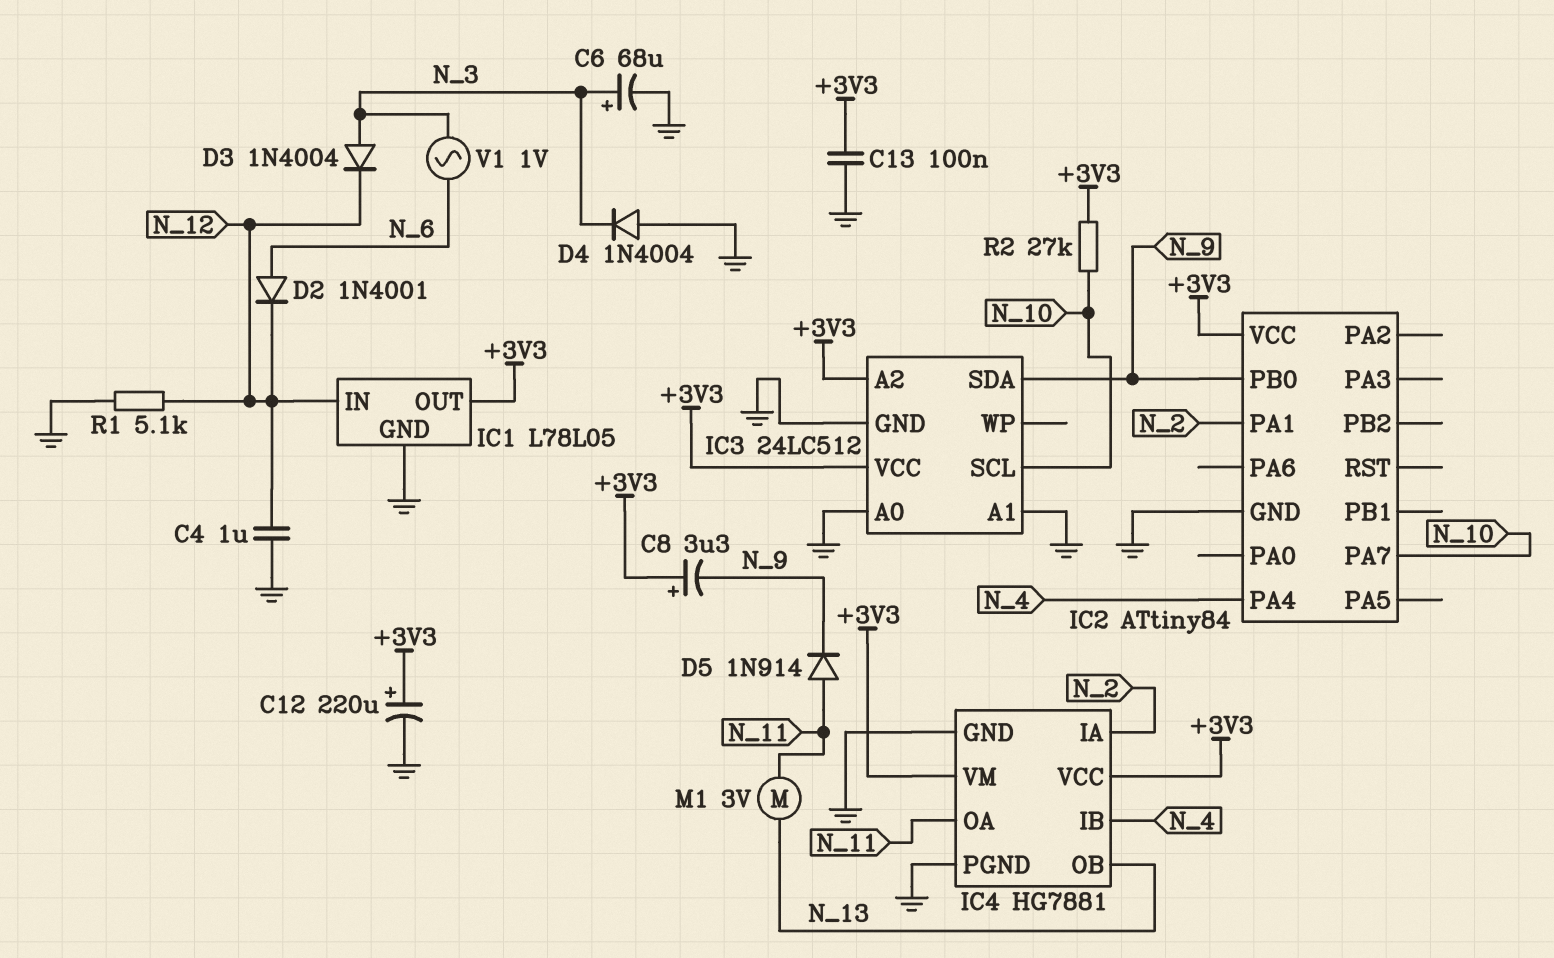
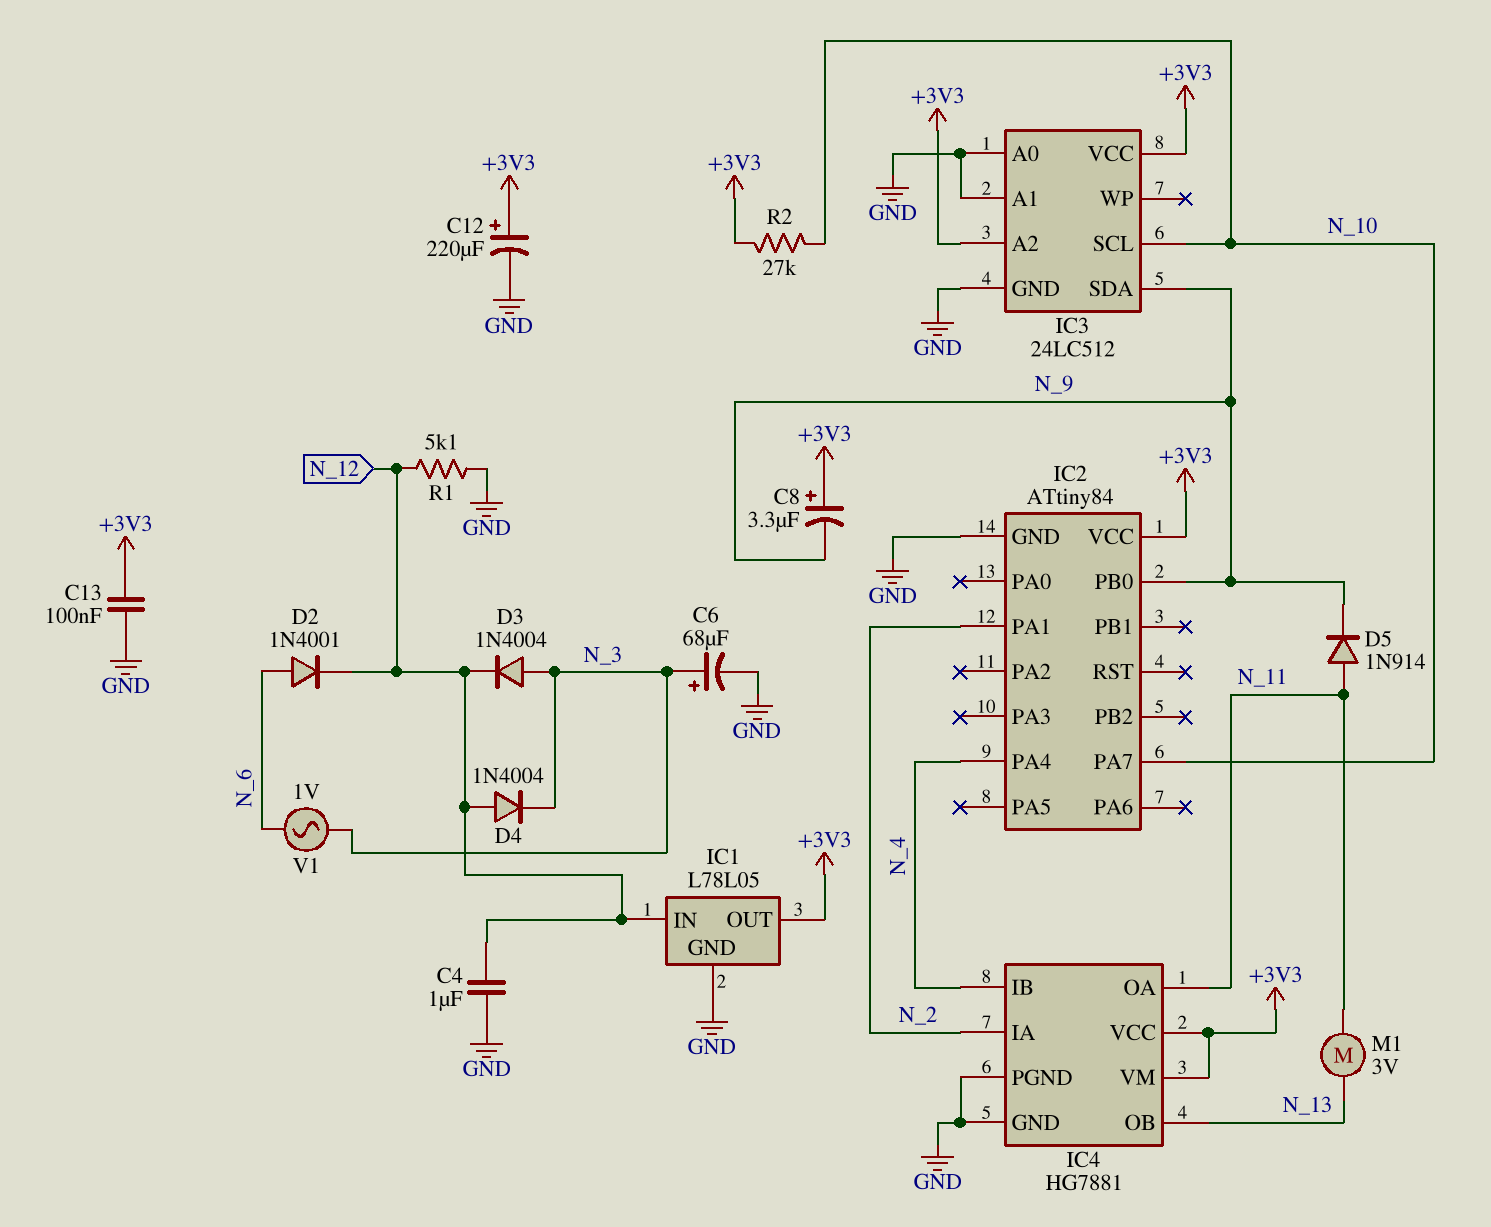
D4: diode 1N4004 (A GND, K N_3) -> diode 1N4004 (A N_12, K N_3)

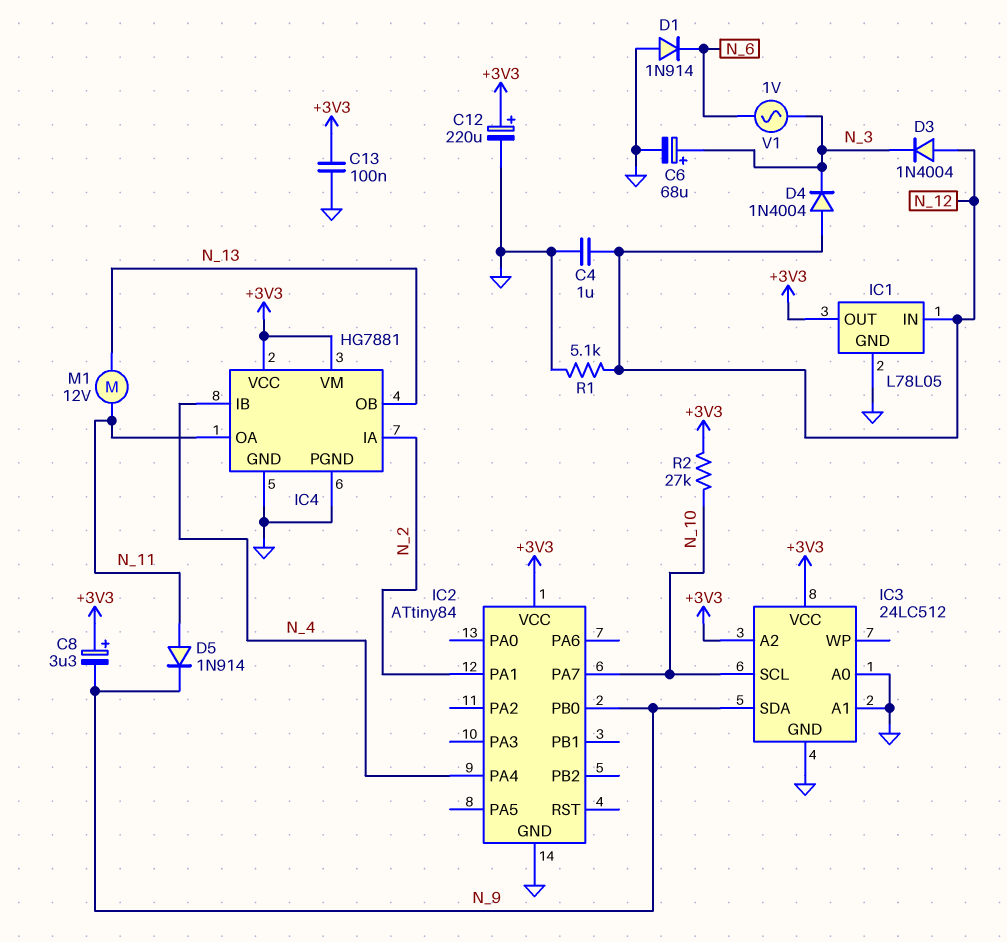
D1: none -> diode 1N914 (A GND, K N_6)
D2: diode 1N4001 (A N_6, K N_12) -> none
D3: diode 1N4004 (A N_3, K N_12) -> diode 1N4004 (A N_12, K N_3)
M1: motor 3V (N_11, N_13) -> motor 12V (N_11, N_13)

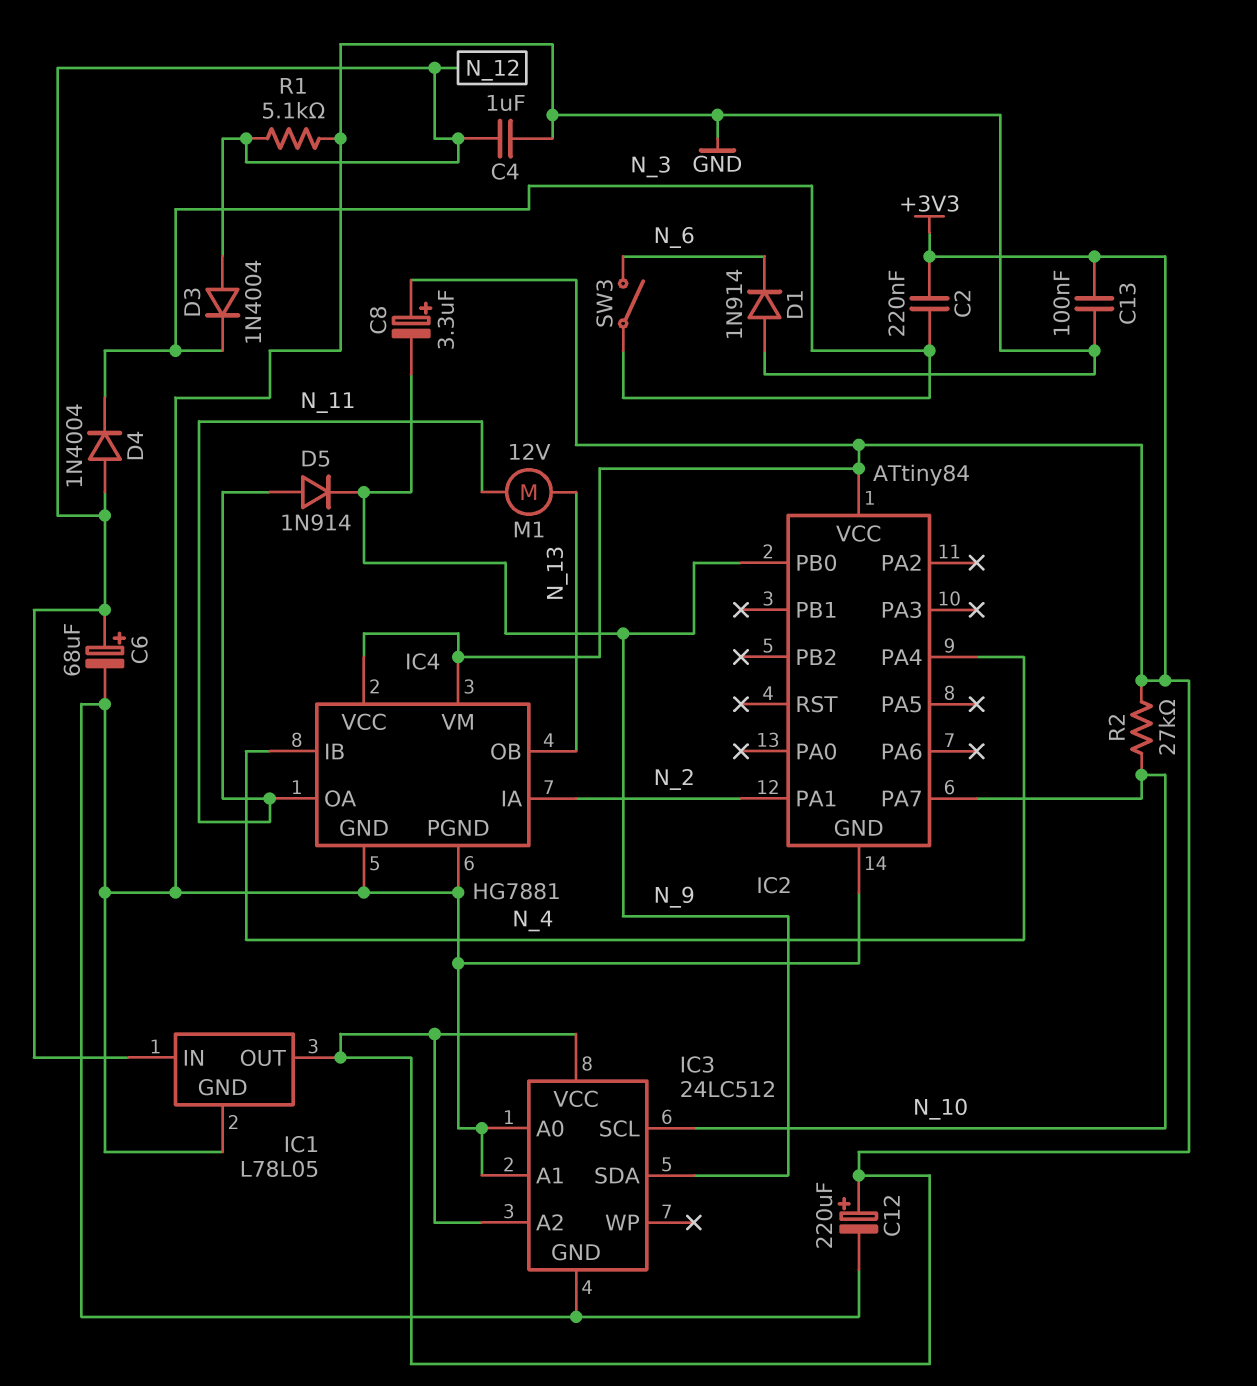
C2: none -> 220nF (+3V3, N_3)
C6: 68uF (plus N_3, minus GND) -> 68uF (plus N_12, minus GND)
SW3: none -> switch (N_3, N_6)
V1: AC 1V (N_3, N_6) -> none

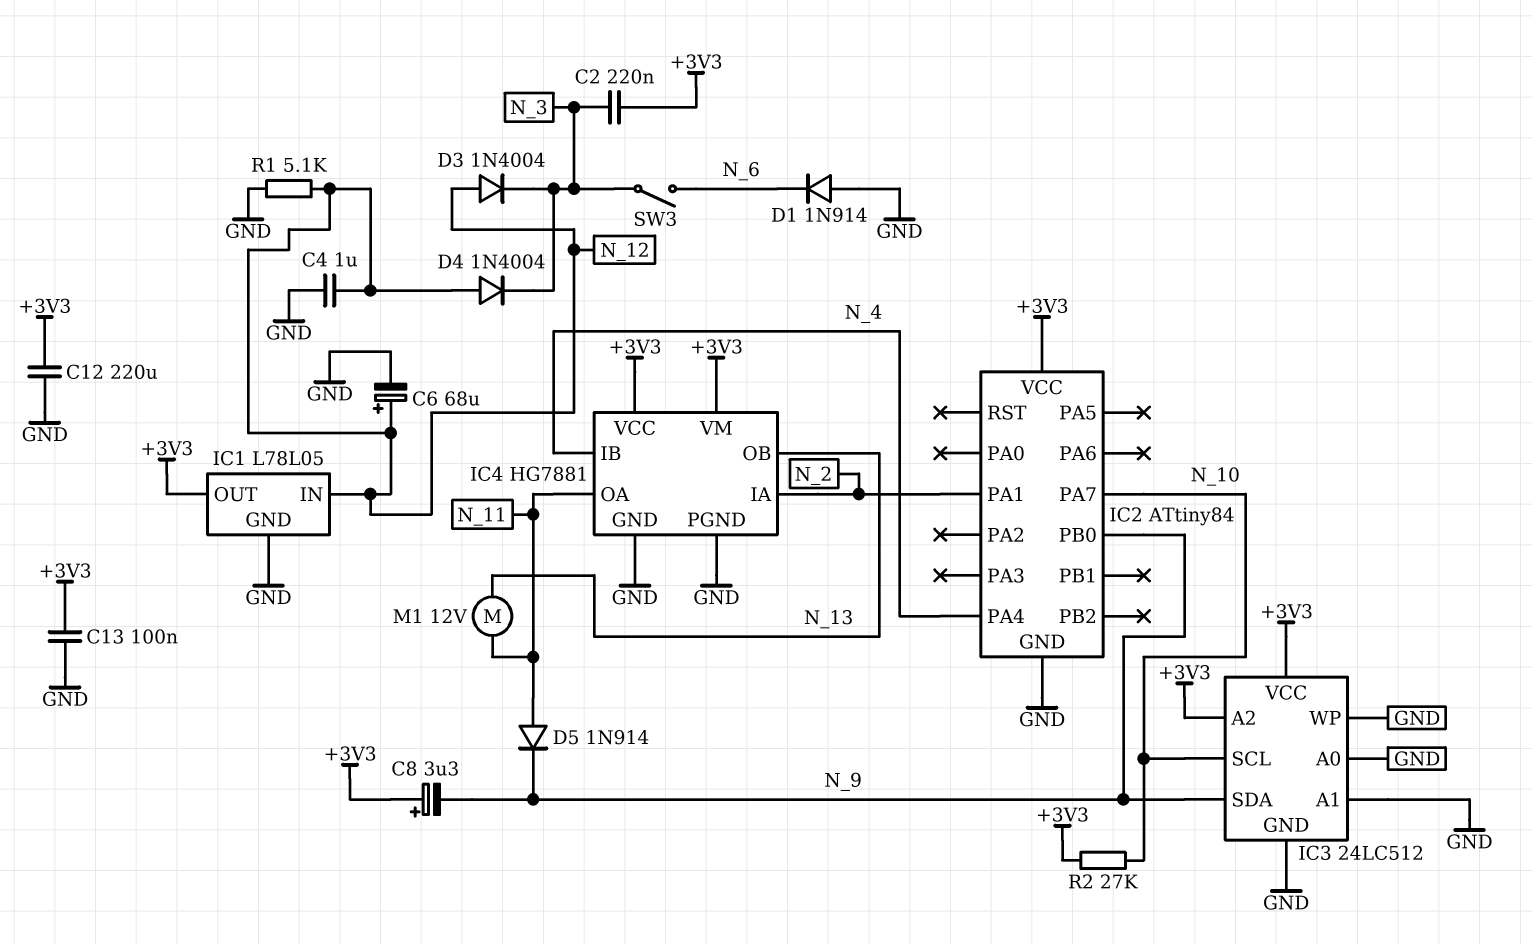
C12: 220uF (plus +3V3, minus GND) -> 220uF (+3V3, GND)
IC3 pin WP: none -> GND

